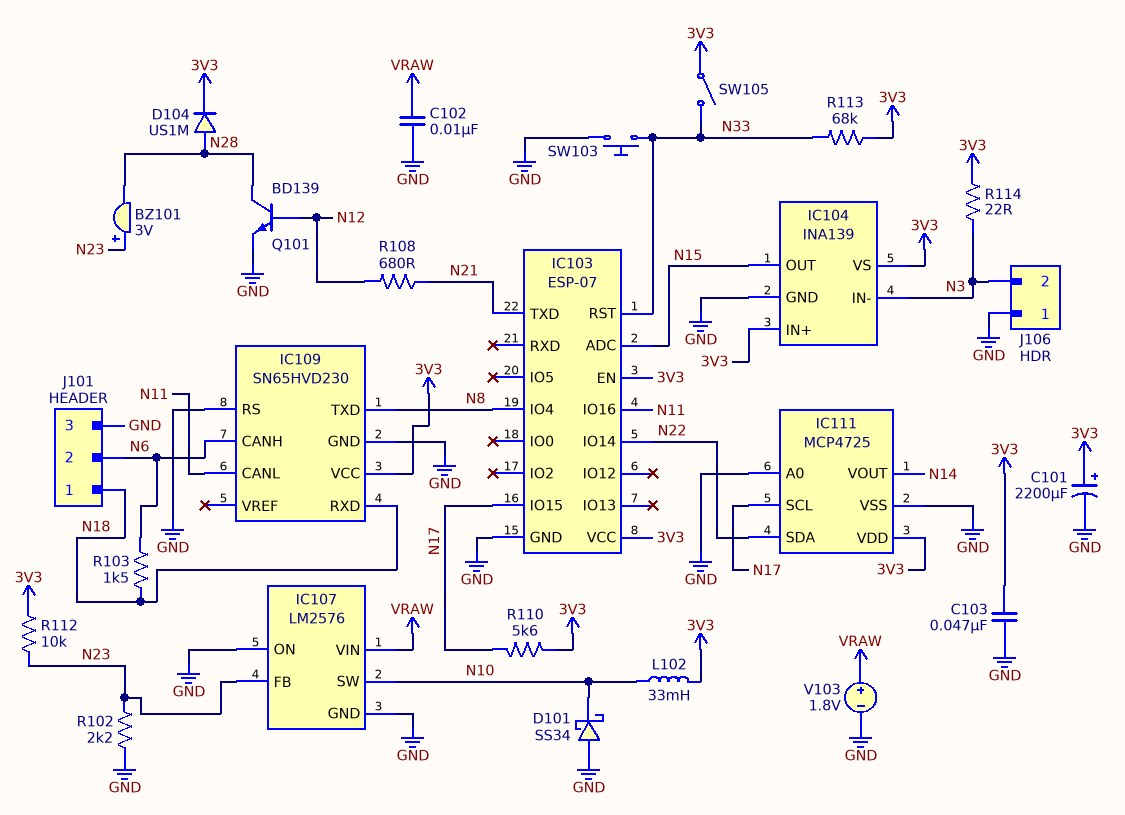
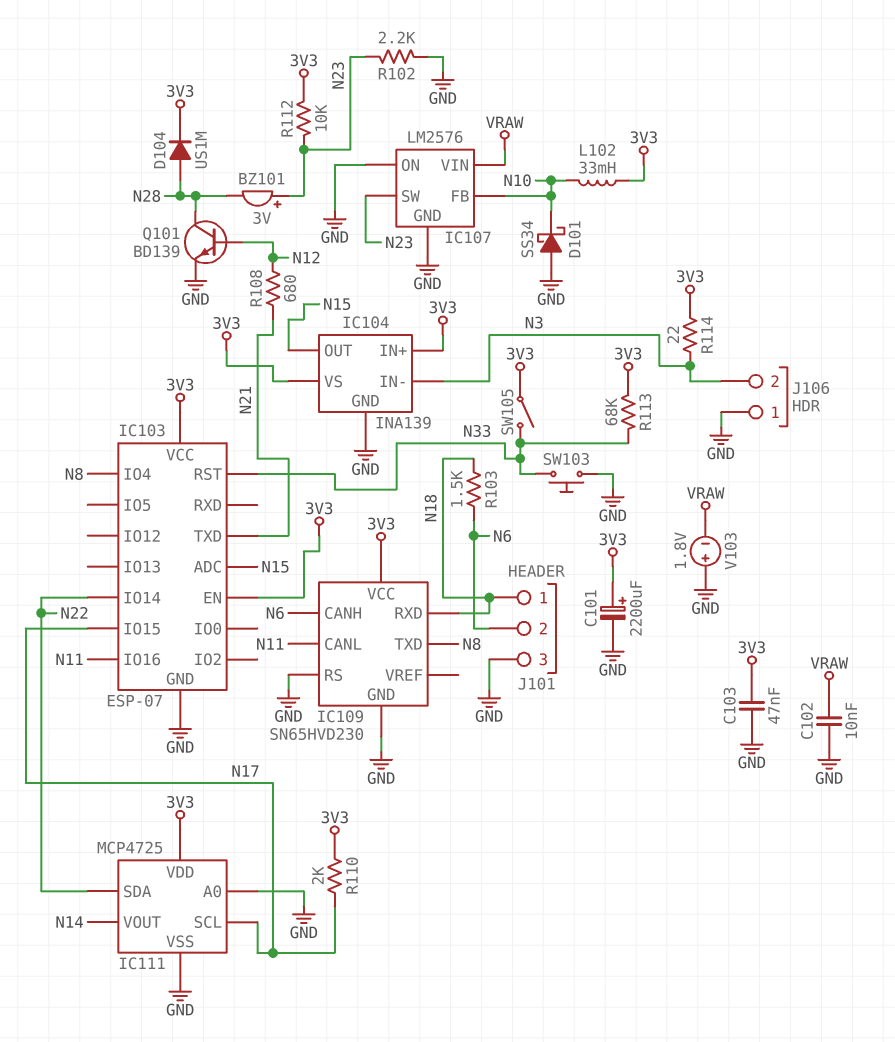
IC107 pin FB: N23 -> N10
IC107 pin SW: N10 -> N23
R110: 5.6k (3V3, N17) -> 2k (3V3, N17)
V103: 1.8V (plus VRAW, minus GND) -> 1.8V (plus GND, minus VRAW)

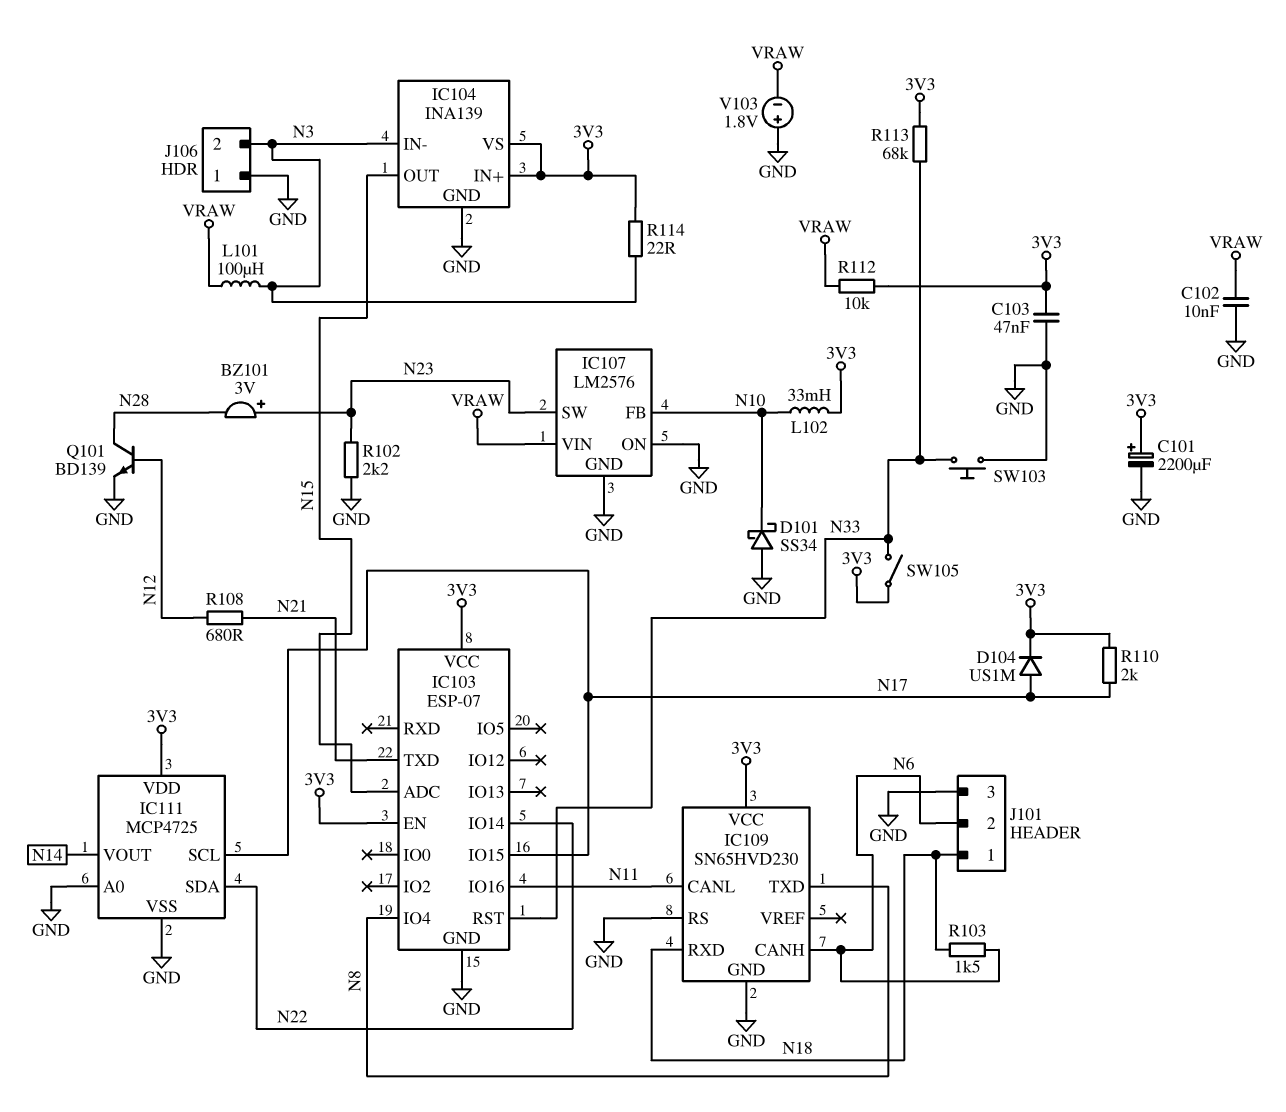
D104: diode US1M (A N28, K 3V3) -> diode US1M (A N17, K 3V3)
L101: none -> 100uH (N3, VRAW)
R112: 10k (3V3, N23) -> 10k (3V3, VRAW)

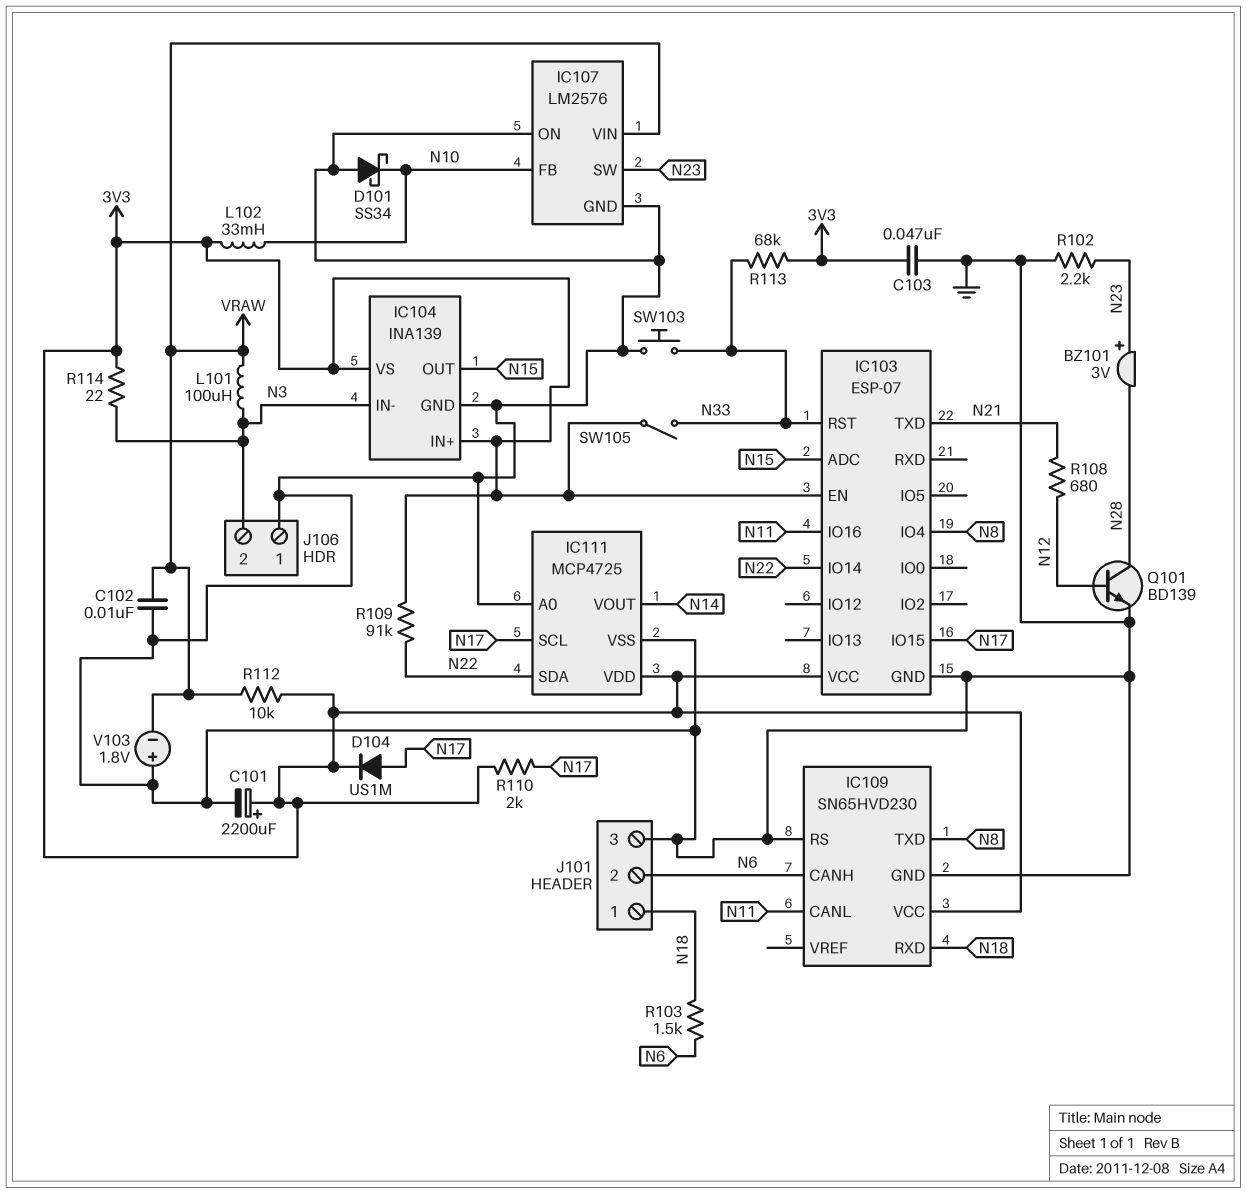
R109: none -> 91k (3V3, N22)

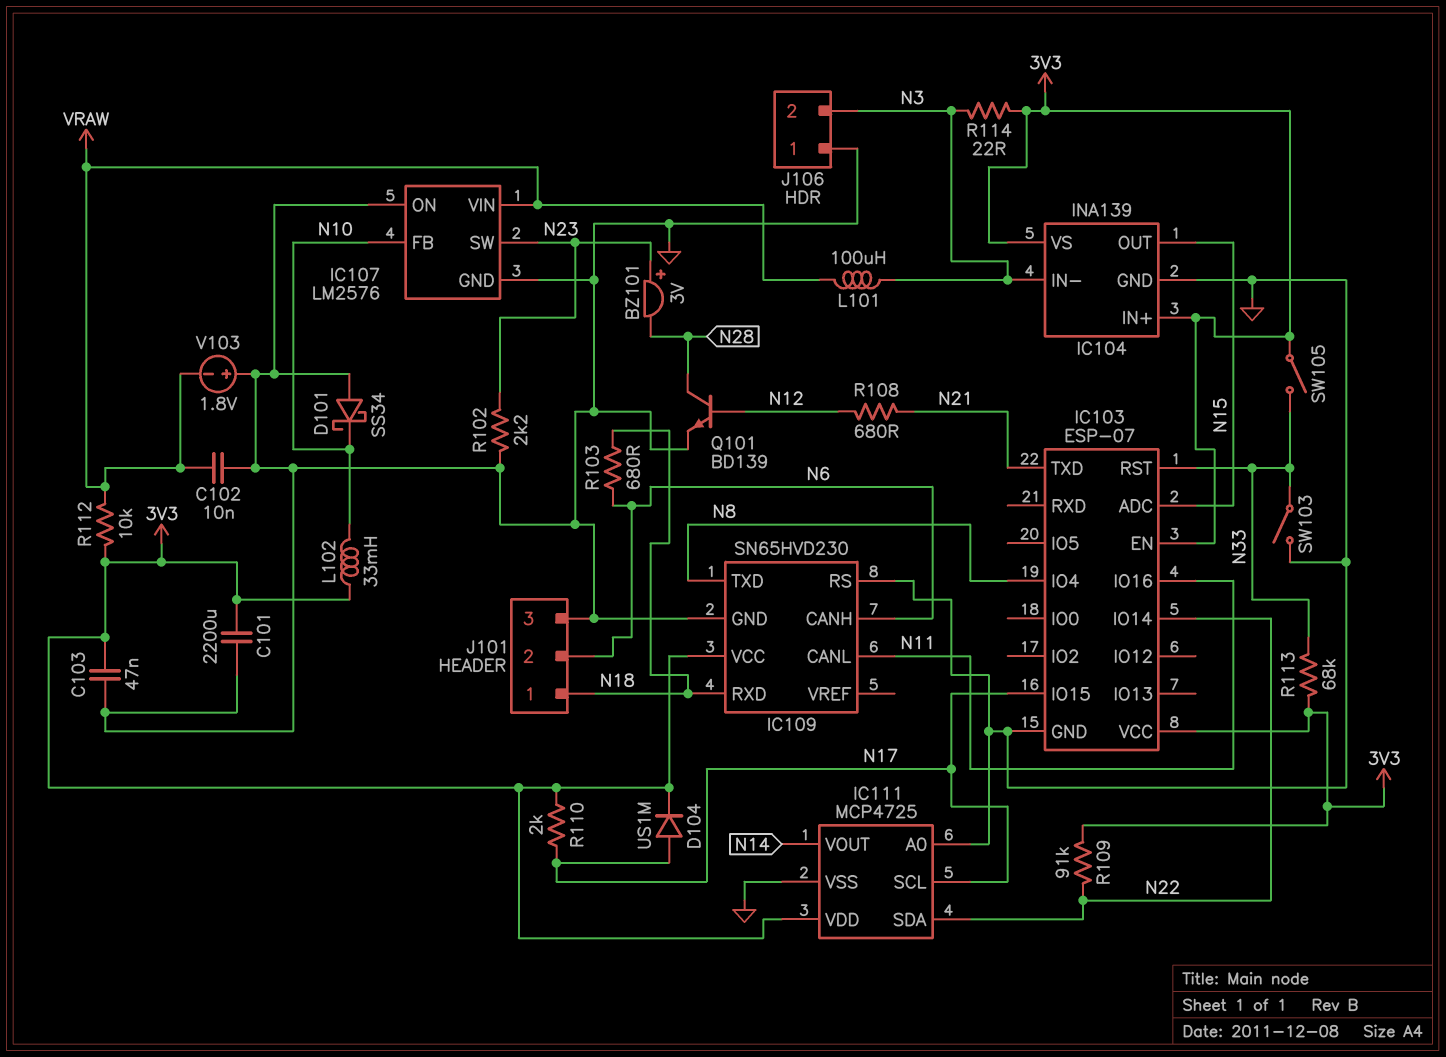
C101: 2200uF (plus 3V3, minus GND) -> 2200uF (3V3, GND)
R103: 1.5k (N6, N18) -> 680 (N6, N18)
SW103: button (GND, N33) -> switch (GND, N33)

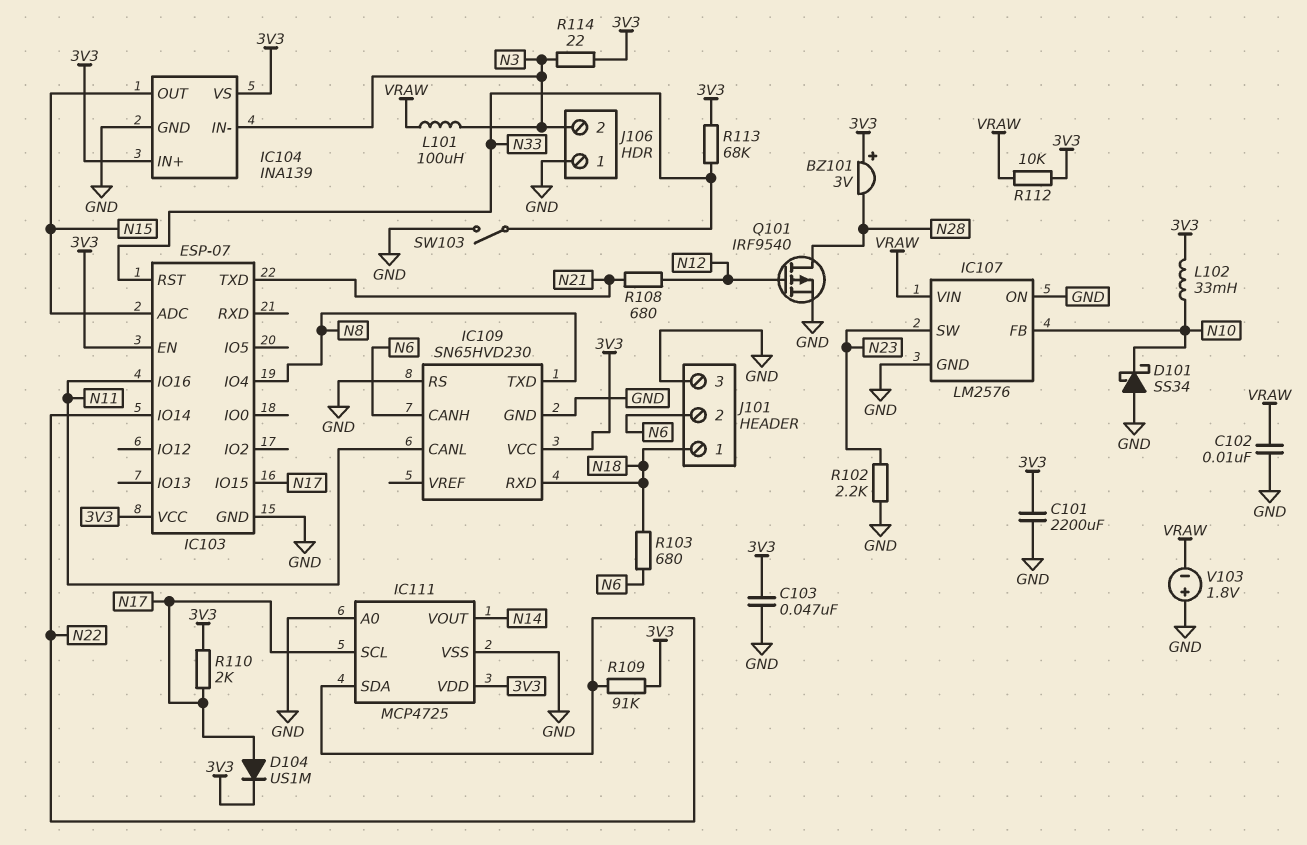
BZ101: buzzer 3V (plus N23, minus N28) -> buzzer 3V (plus 3V3, minus N28)
Q101: NPN BD139 (B N12, C N28, E GND) -> PMOS IRF9540 (G N12, D N28, S GND)
SW105: switch (3V3, N33) -> none

